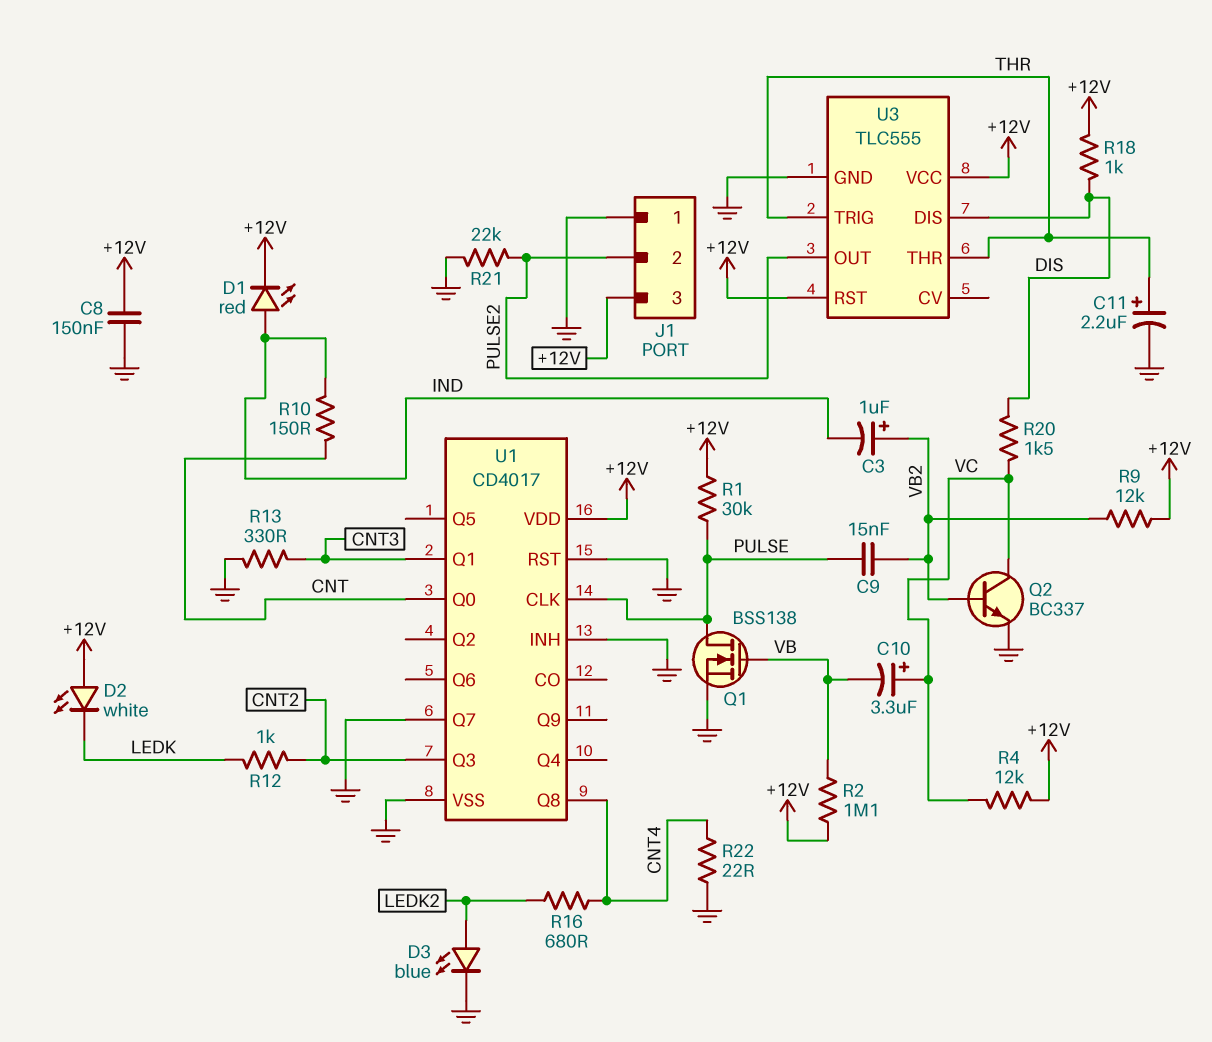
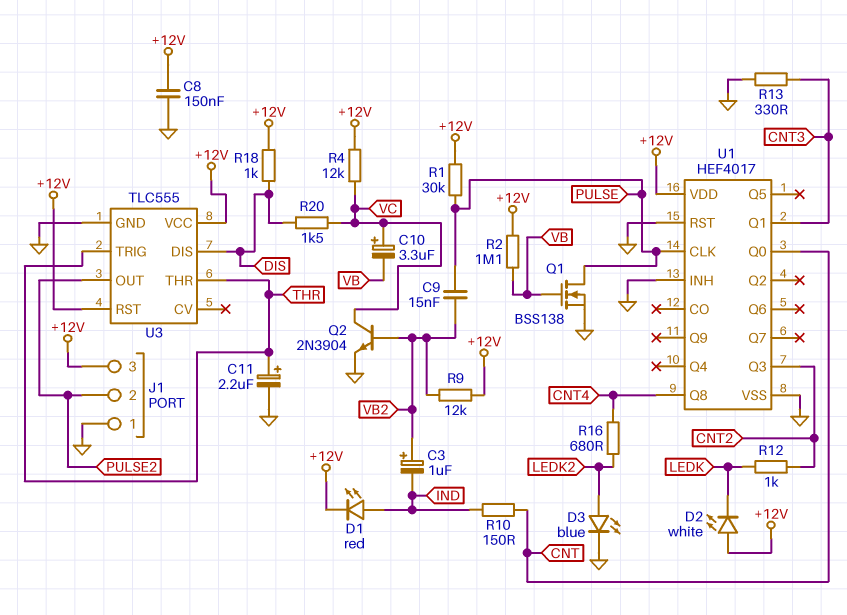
Q2: NPN BC337 (B VB2, C VC, E GND) -> NPN 2N3904 (B VB2, C VC, E GND)
R21: 22k (GND, PULSE2) -> none
R22: 22 (CNT4, GND) -> none
U1: CD4017 -> HEF4017
U1 pin Q7: GND -> none

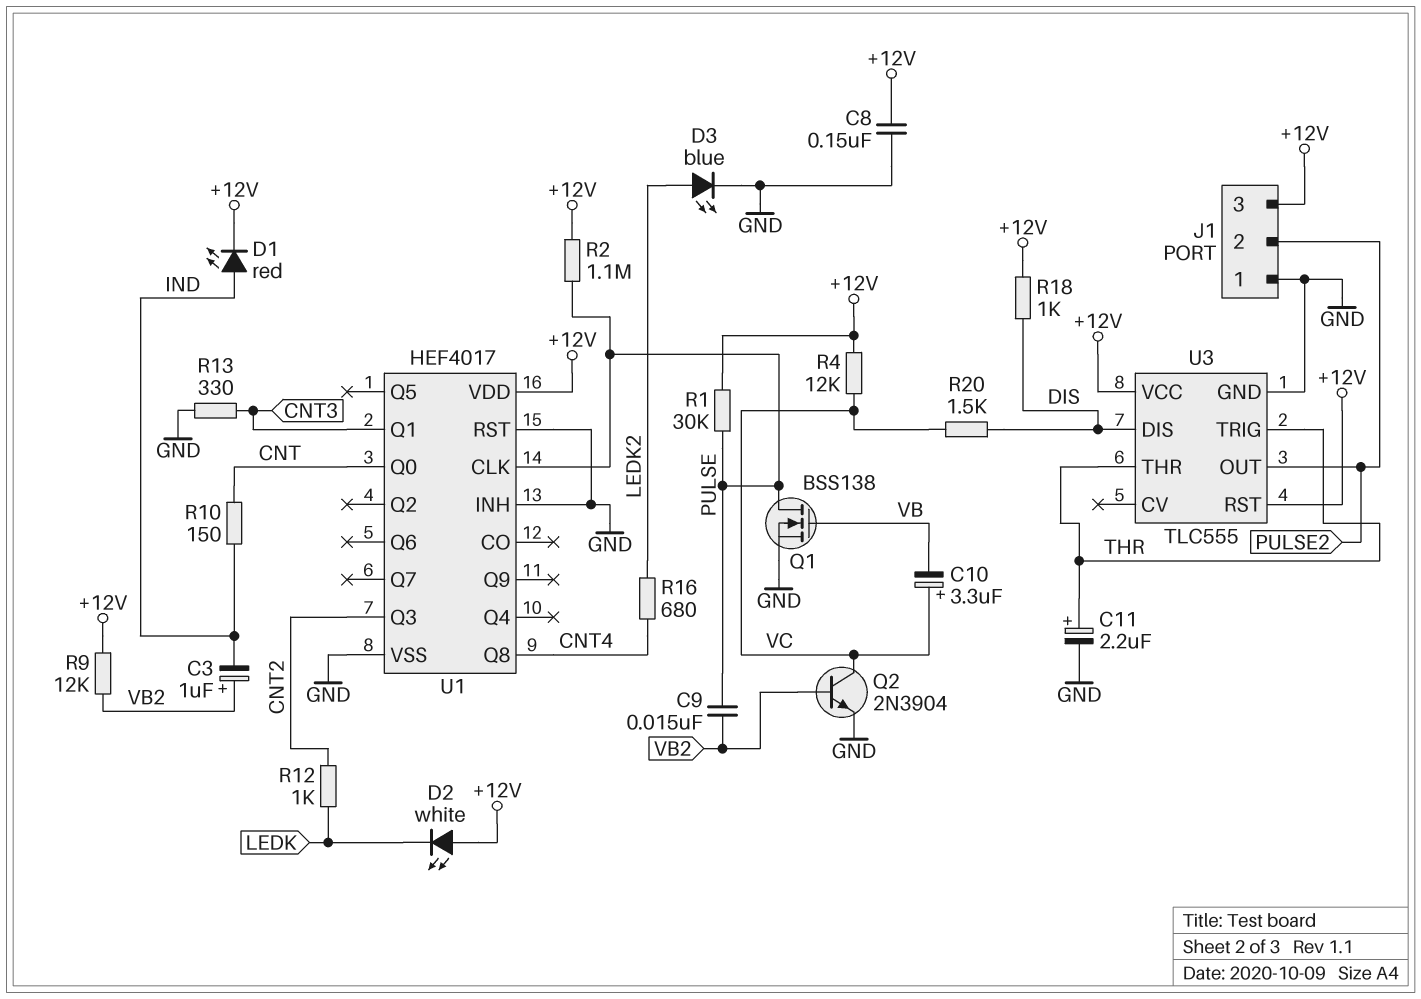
R2: 1.1M (+12V, VB) -> 1.1M (+12V, PULSE)

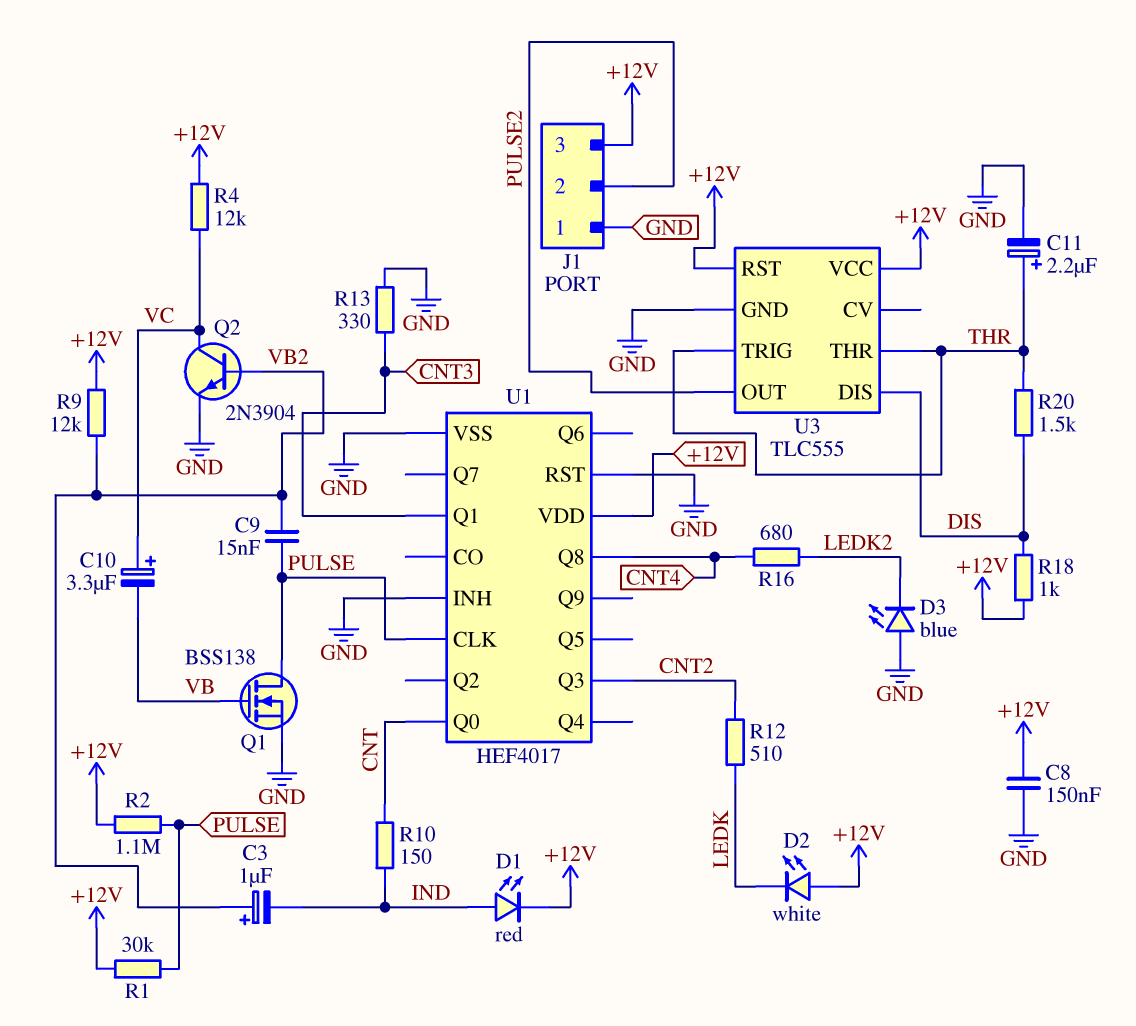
D3: LED blue (A LEDK2, K GND) -> LED blue (A GND, K LEDK2)
R12: 1k (CNT2, LEDK) -> 510 (CNT2, LEDK)
R20: 1.5k (DIS, VC) -> 1.5k (DIS, THR)

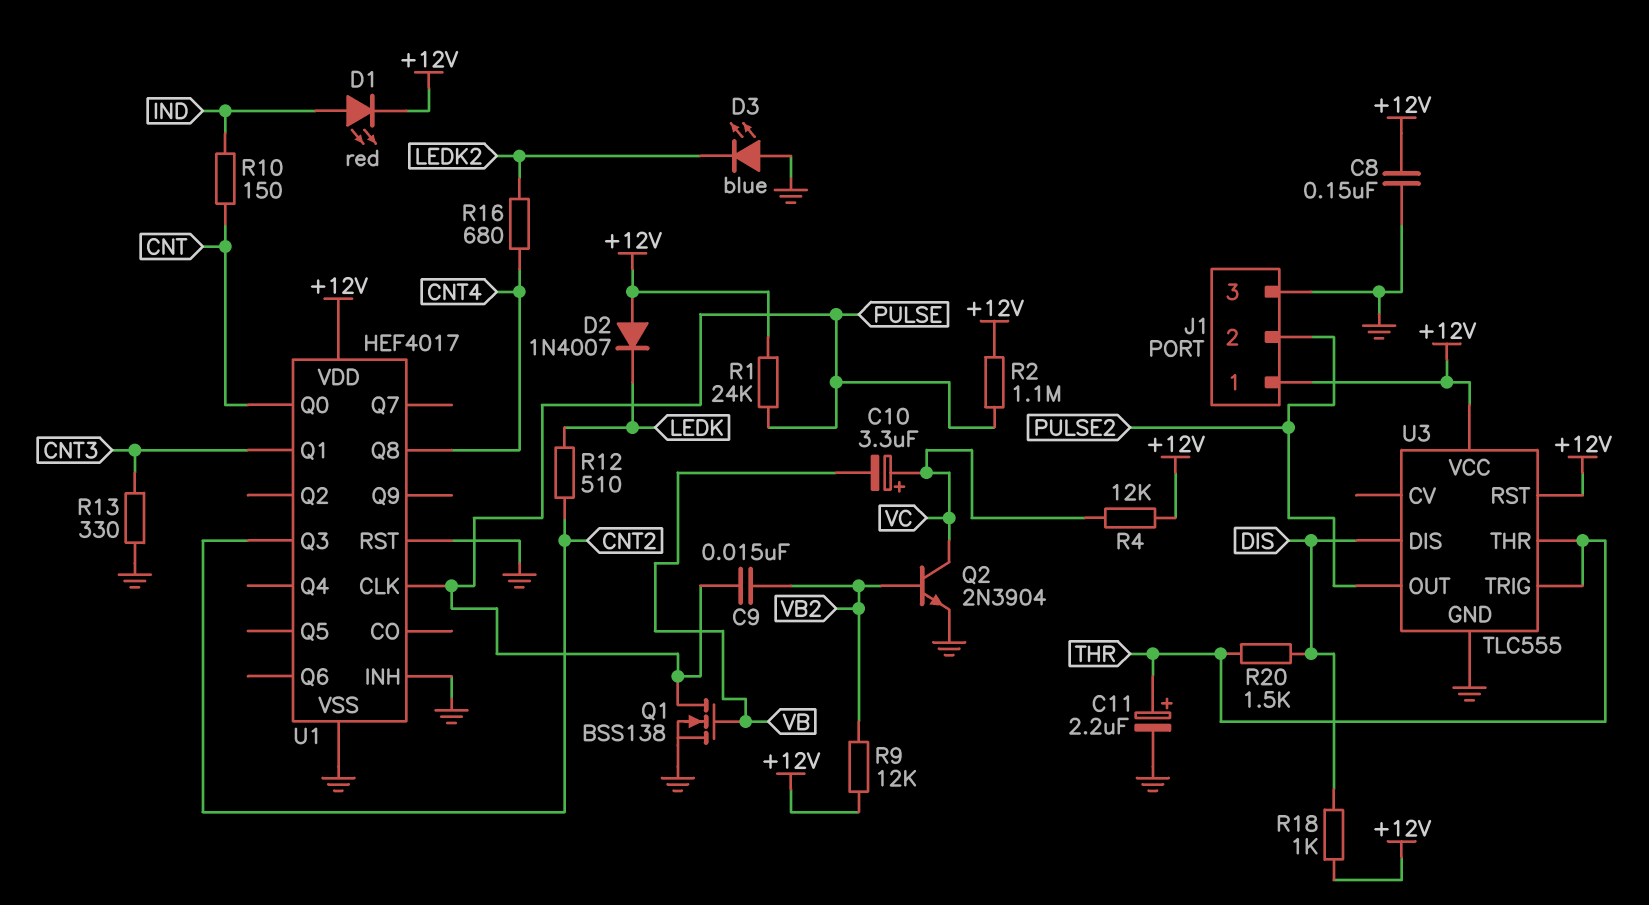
C3: 1uF (plus VB2, minus IND) -> none
D2: LED white (A +12V, K LEDK) -> diode 1N4007 (A +12V, K LEDK)
J1 pin 1: GND -> +12V
J1 pin 3: +12V -> GND
R1: 30k (+12V, PULSE) -> 24k (+12V, PULSE)

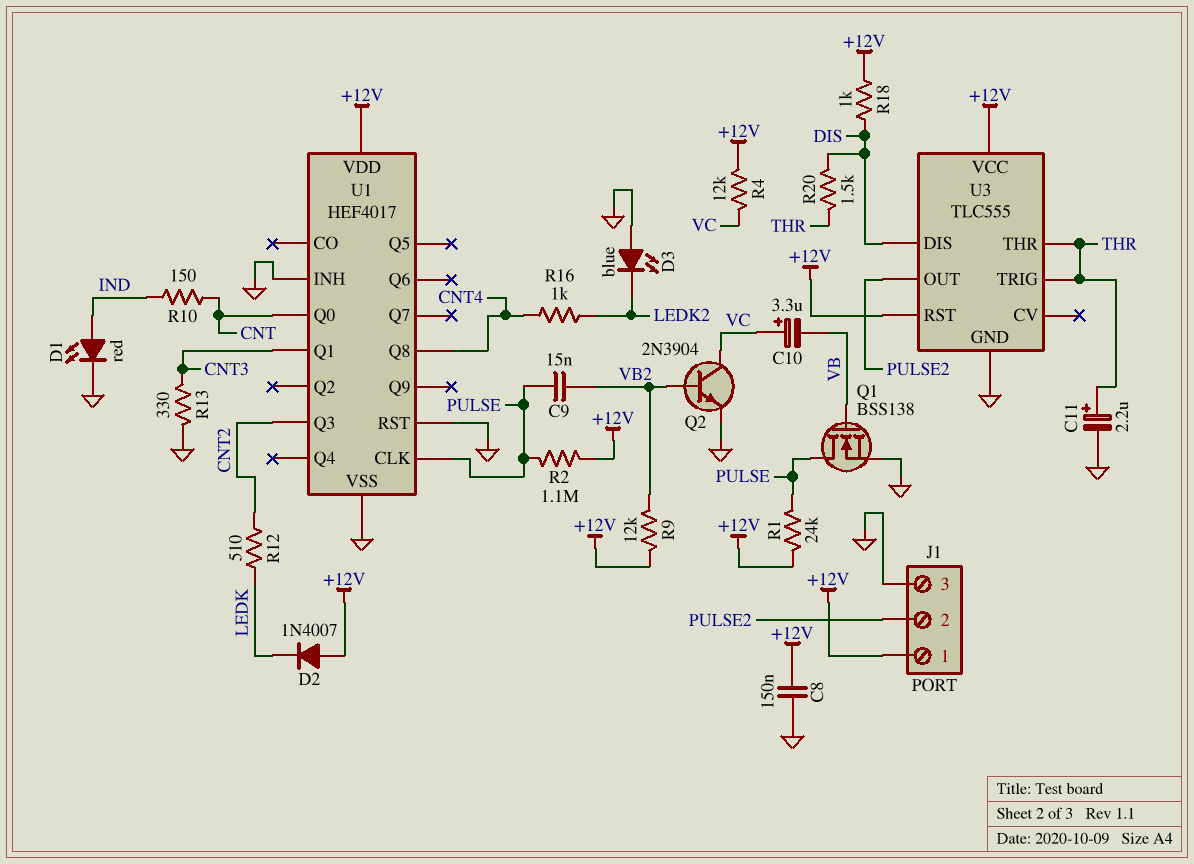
D1: LED red (A IND, K +12V) -> LED red (A IND, K GND)
R16: 680 (CNT4, LEDK2) -> 1k (CNT4, LEDK2)

